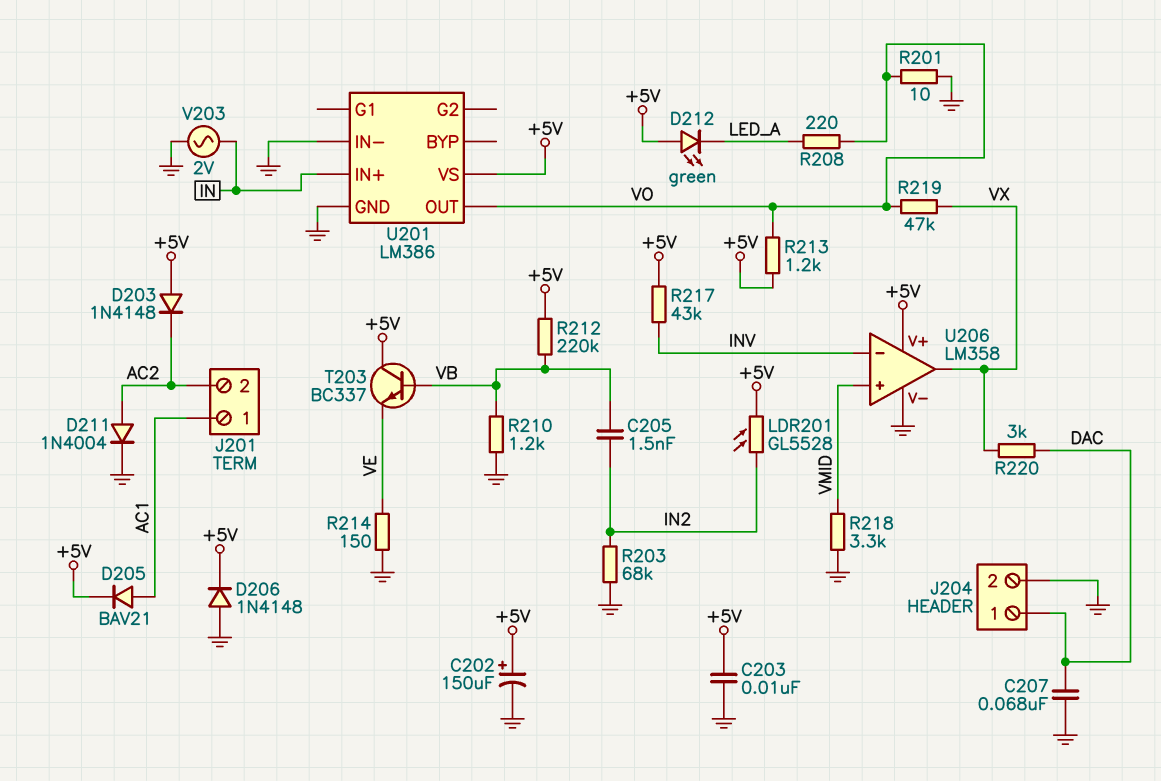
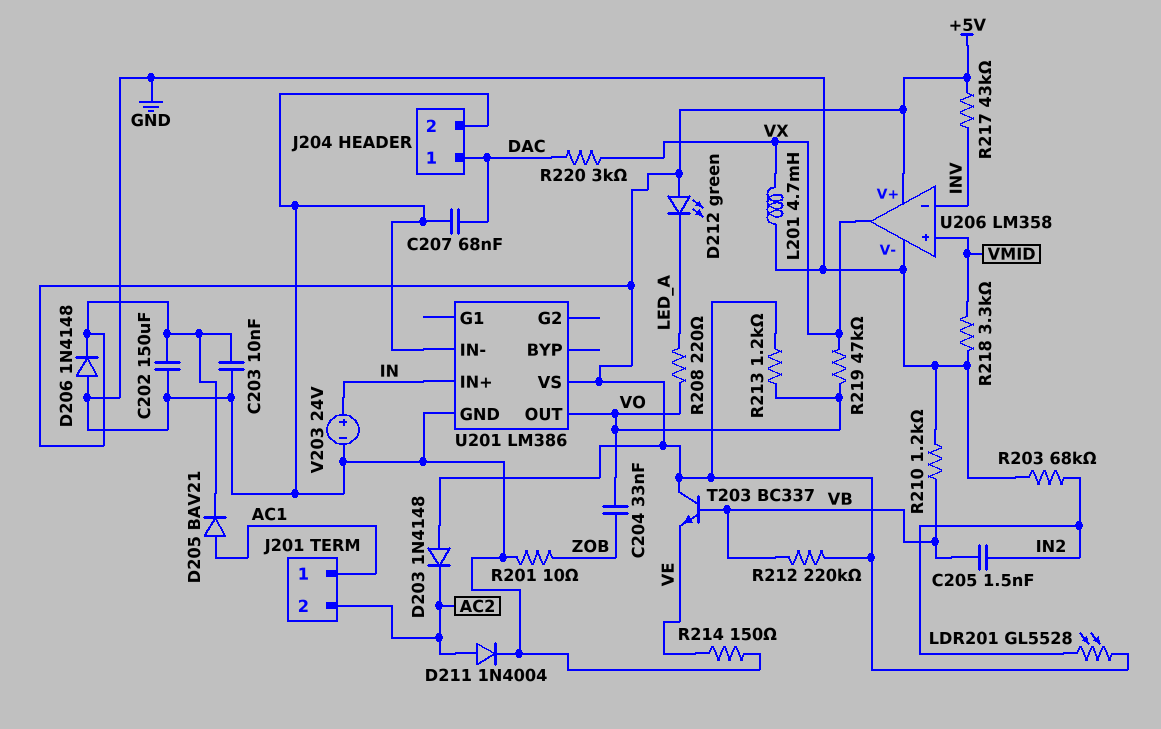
C202: 150uF (plus +5V, minus GND) -> 150uF (+5V, GND)
C204: none -> 33nF (VO, ZOB)
L201: none -> 4.7mH (GND, VX)
R201: 10 (GND, VO) -> 10 (GND, ZOB)
V203: AC 2V (GND, IN) -> 24V (plus IN, minus GND)

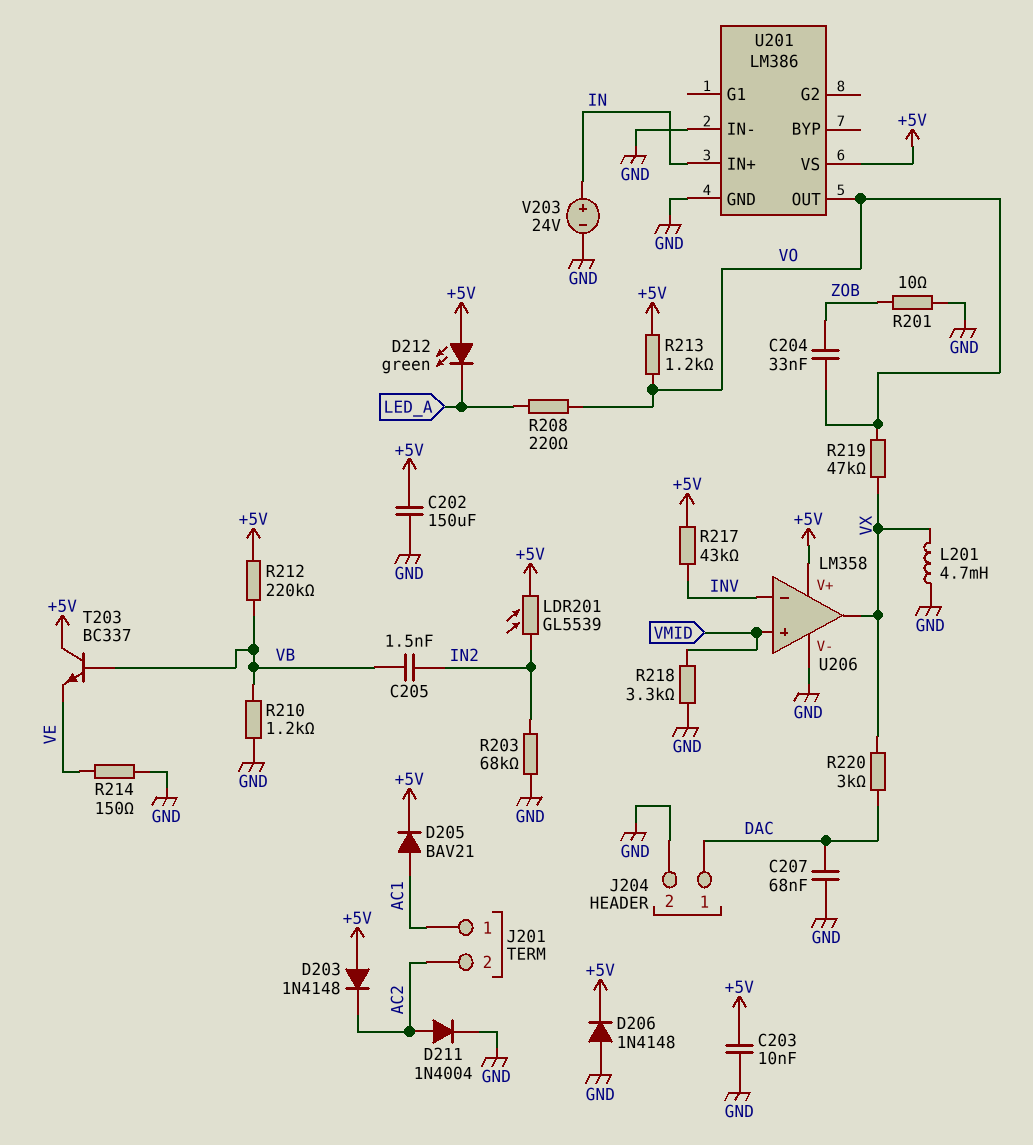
LDR201: GL5528 (+5V, IN2) -> GL5539 (+5V, IN2)

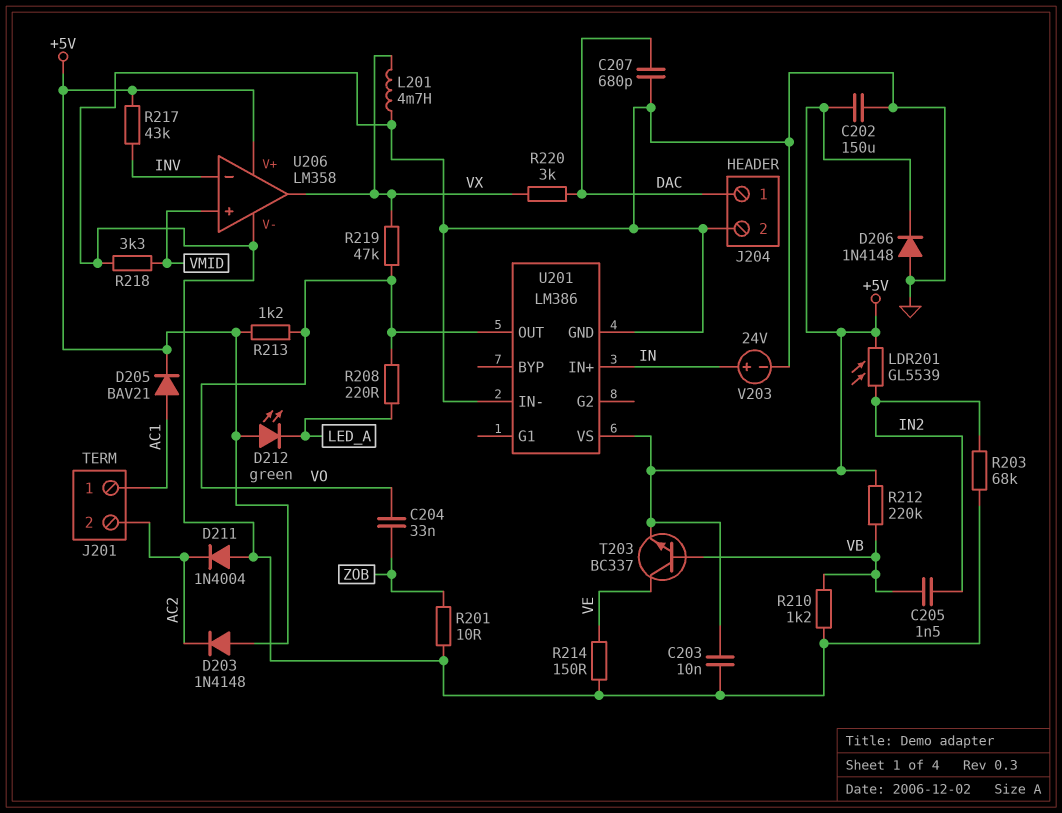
C207: 68nF (DAC, GND) -> 680pF (DAC, GND)
D211: diode 1N4004 (A AC2, K GND) -> diode 1N4004 (A GND, K AC2)
T203: NPN BC337 (B VB, C +5V, E VE) -> NPN BC337 (B VB, C VE, E +5V)

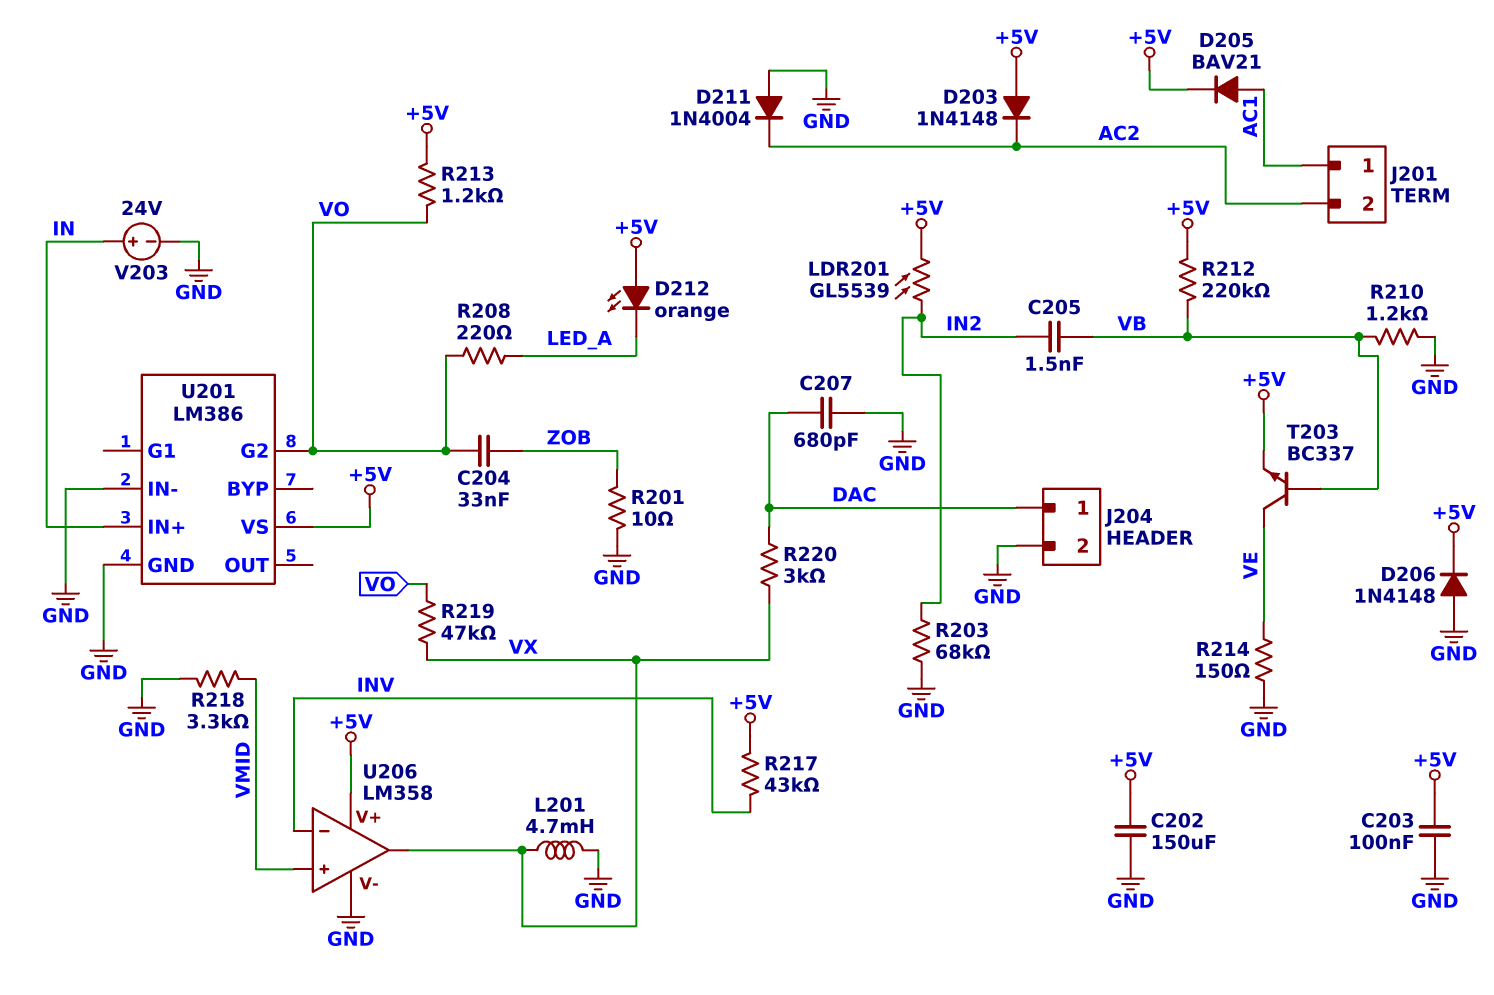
C203: 10nF (+5V, GND) -> 100nF (+5V, GND)
D212: LED green (A +5V, K LED_A) -> LED orange (A +5V, K LED_A)
U201 pin G2: none -> VO
U201 pin OUT: VO -> none

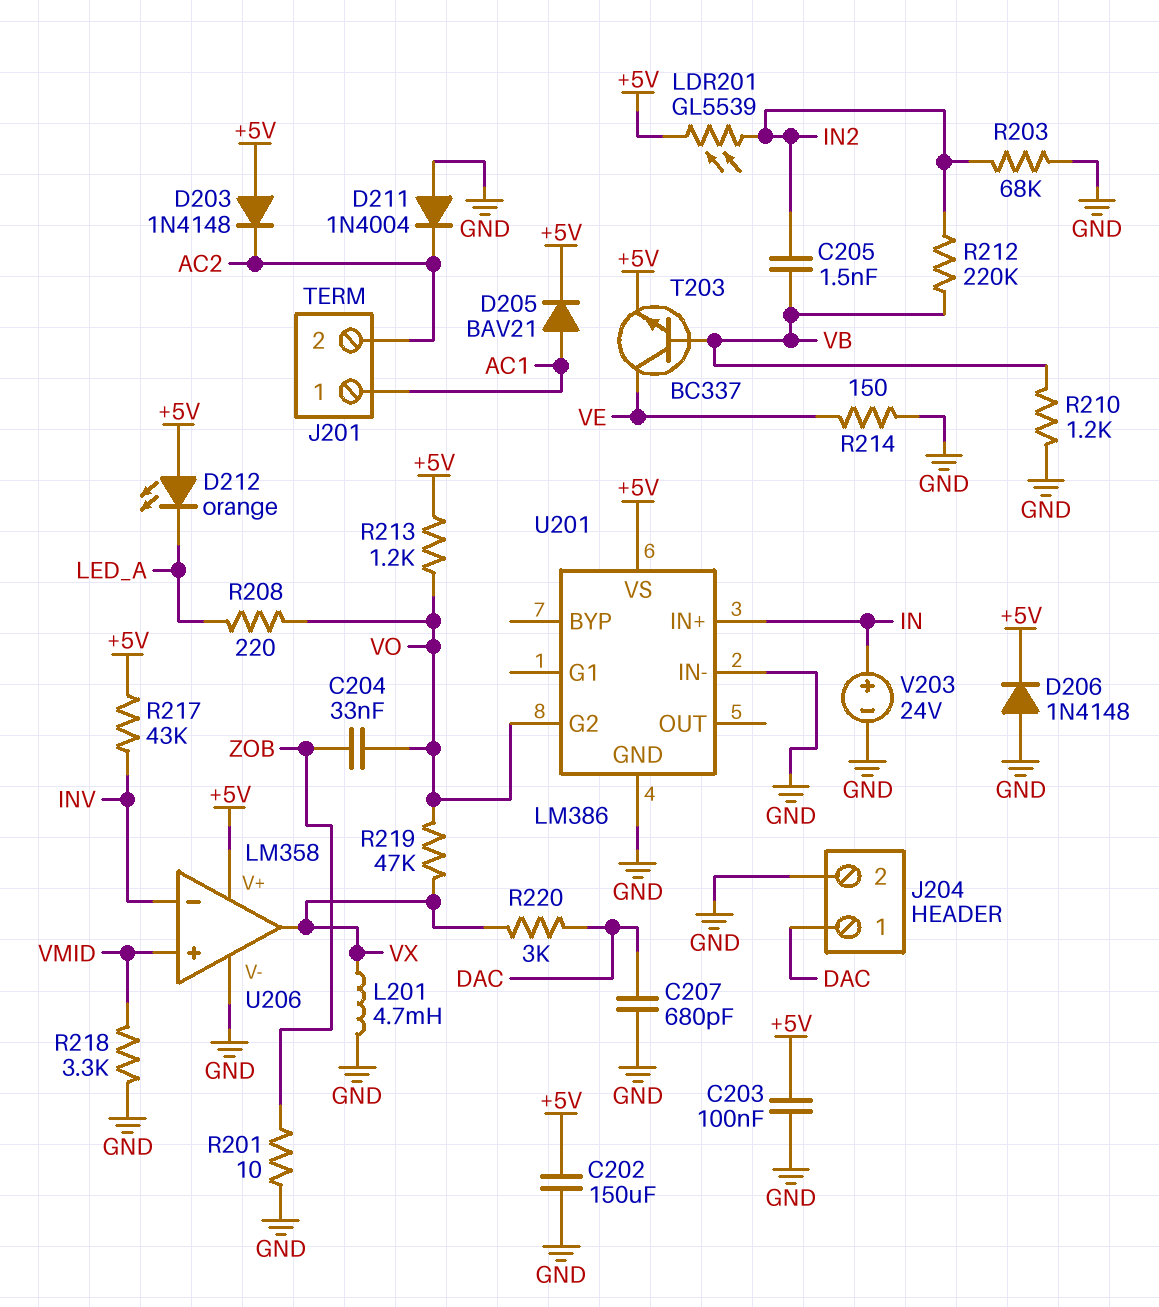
R212: 220k (+5V, VB) -> 220k (IN2, VB)

